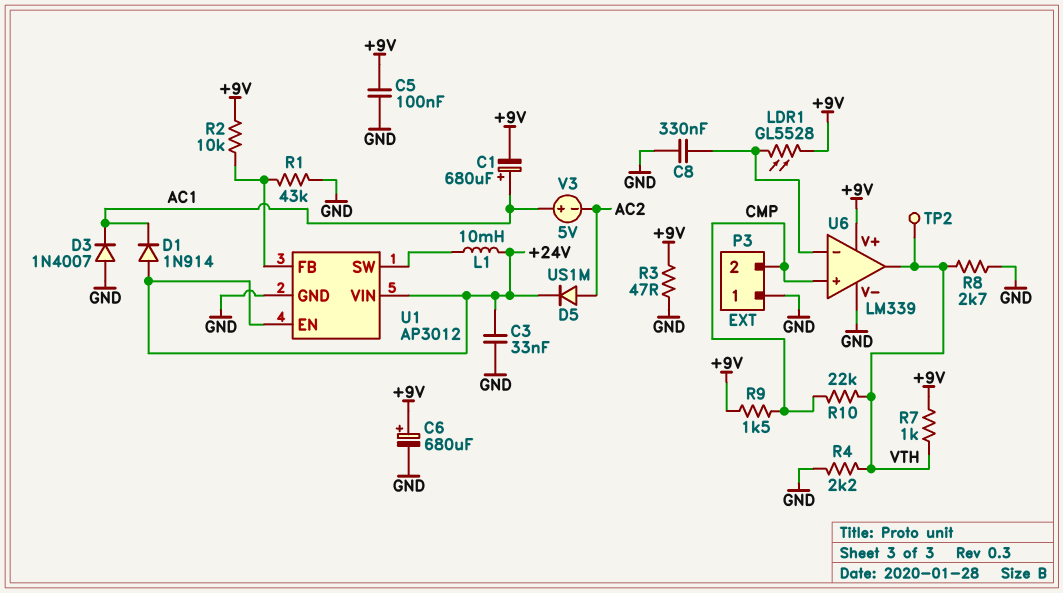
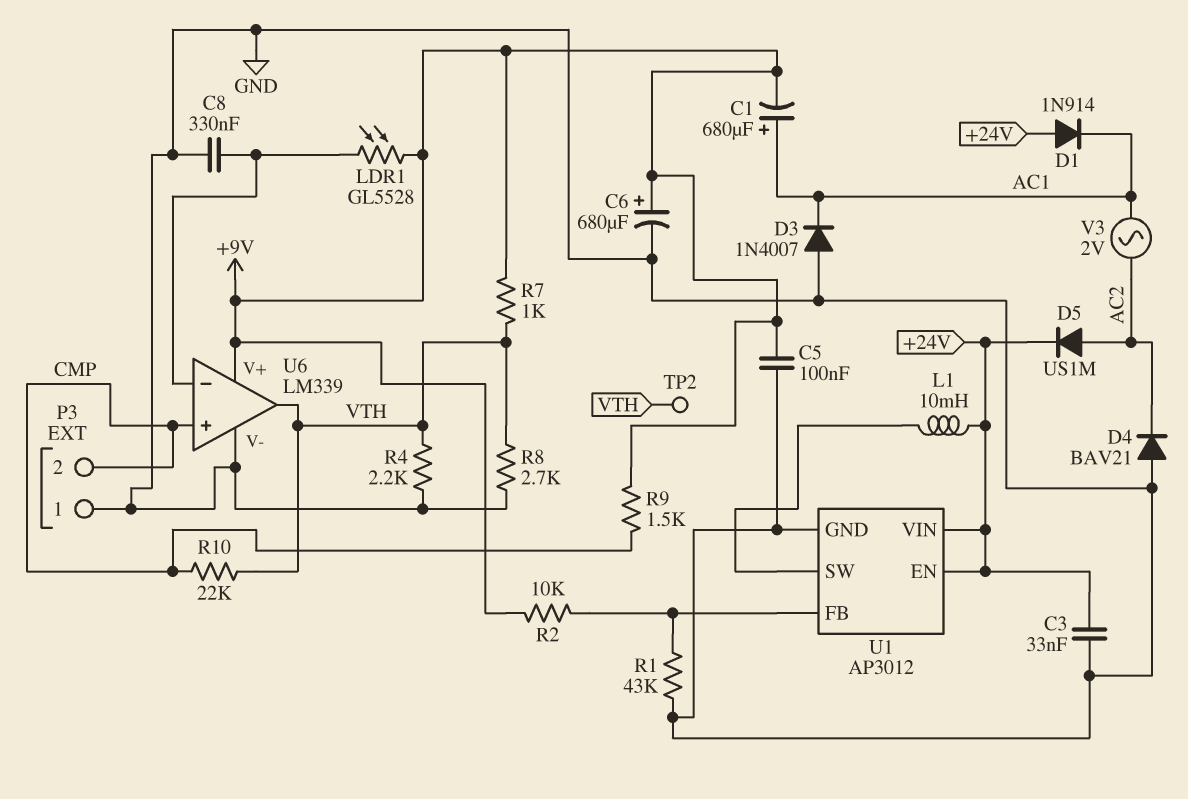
D4: none -> diode BAV21 (A GND, K AC2)
R3: 47 (+9V, GND) -> none
V3: 5V (plus AC1, minus AC2) -> AC 2V (AC1, AC2)

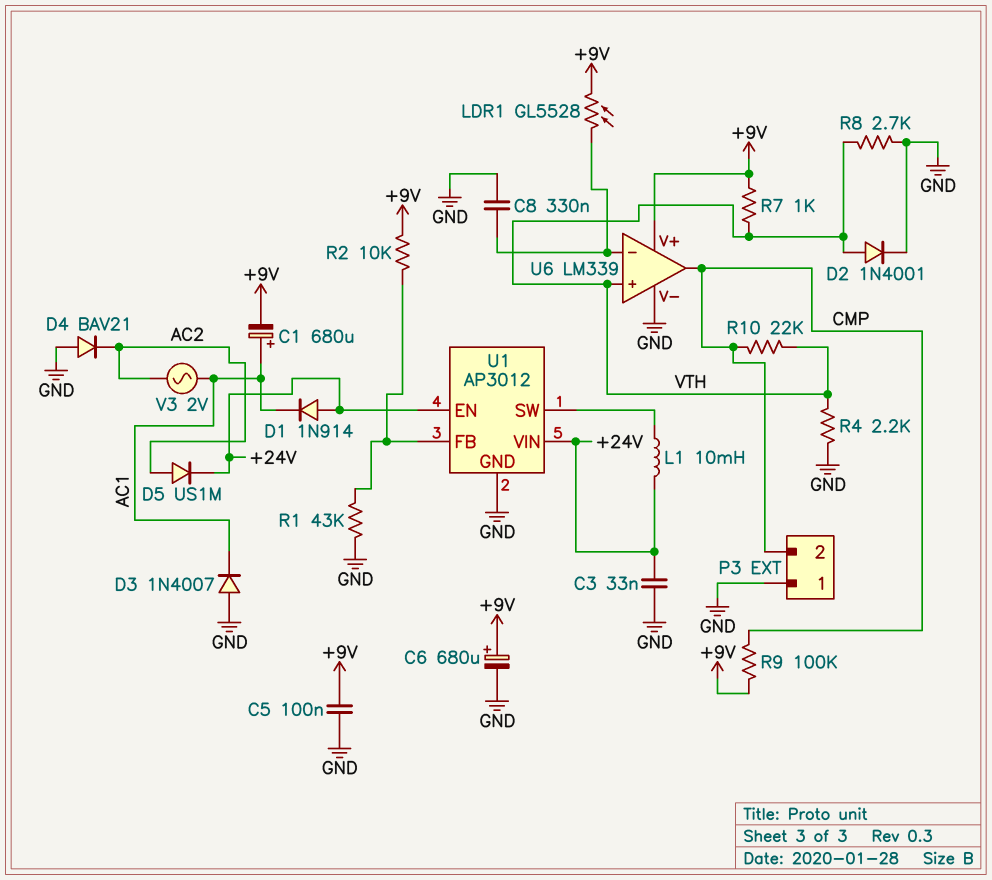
D2: none -> diode 1N4001 (A VTH, K GND)
R9: 1.5k (+9V, CMP) -> 100k (+9V, CMP)
TP2: test point (VTH) -> none
U6 pin in+: CMP -> VTH
U6 pin out: VTH -> CMP

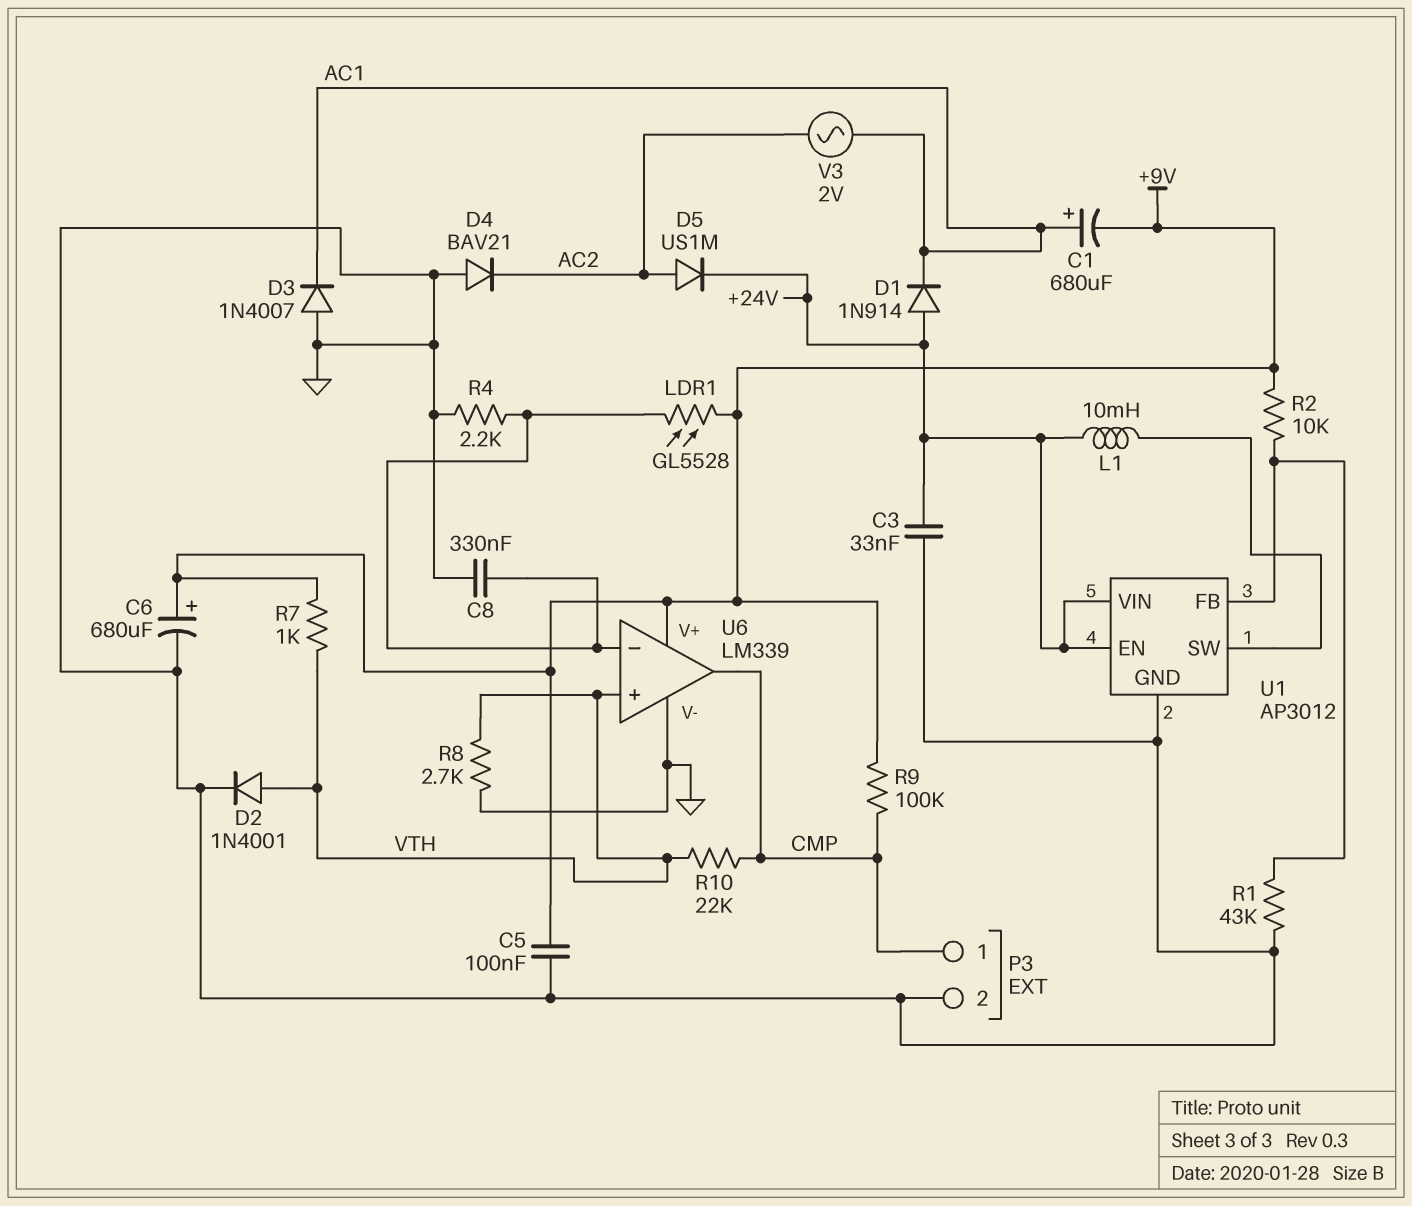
P3 pin 1: GND -> CMP
P3 pin 2: CMP -> GND
R4: 2.2k (GND, VTH) -> 2.2k (GND, U6/in-)

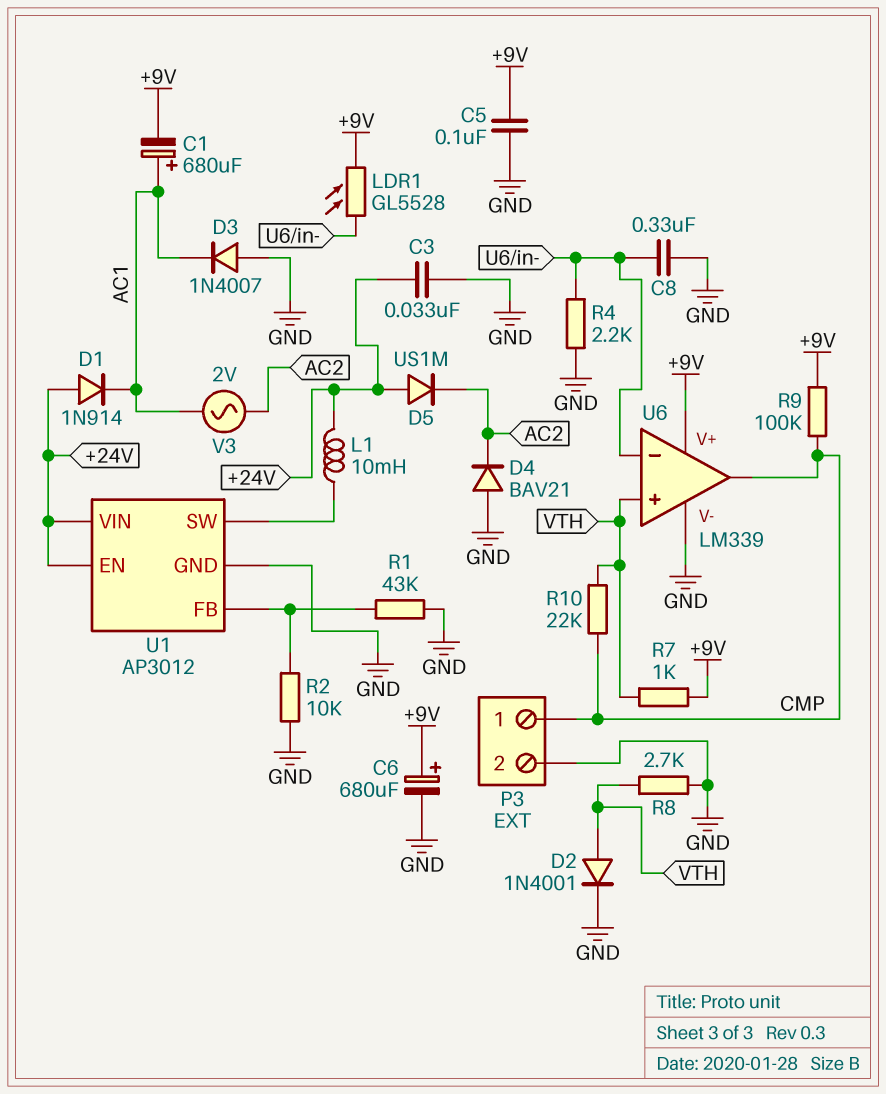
D5: diode US1M (A AC2, K +24V) -> diode US1M (A +24V, K AC2)
R2: 10k (+9V, U1/FB) -> 10k (GND, U1/FB)

